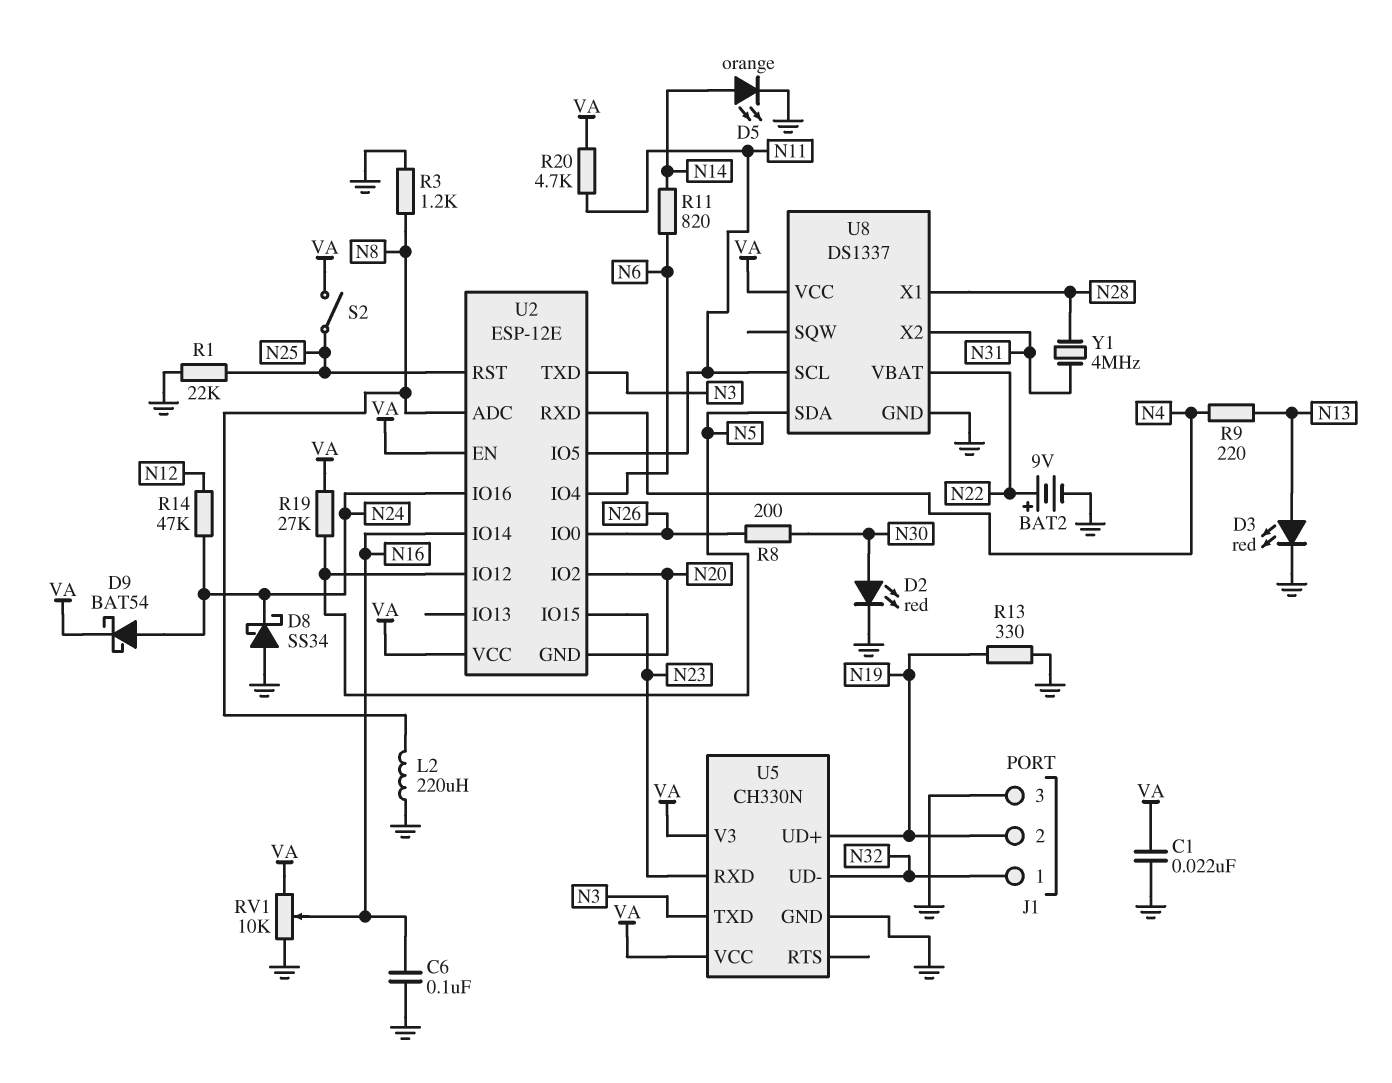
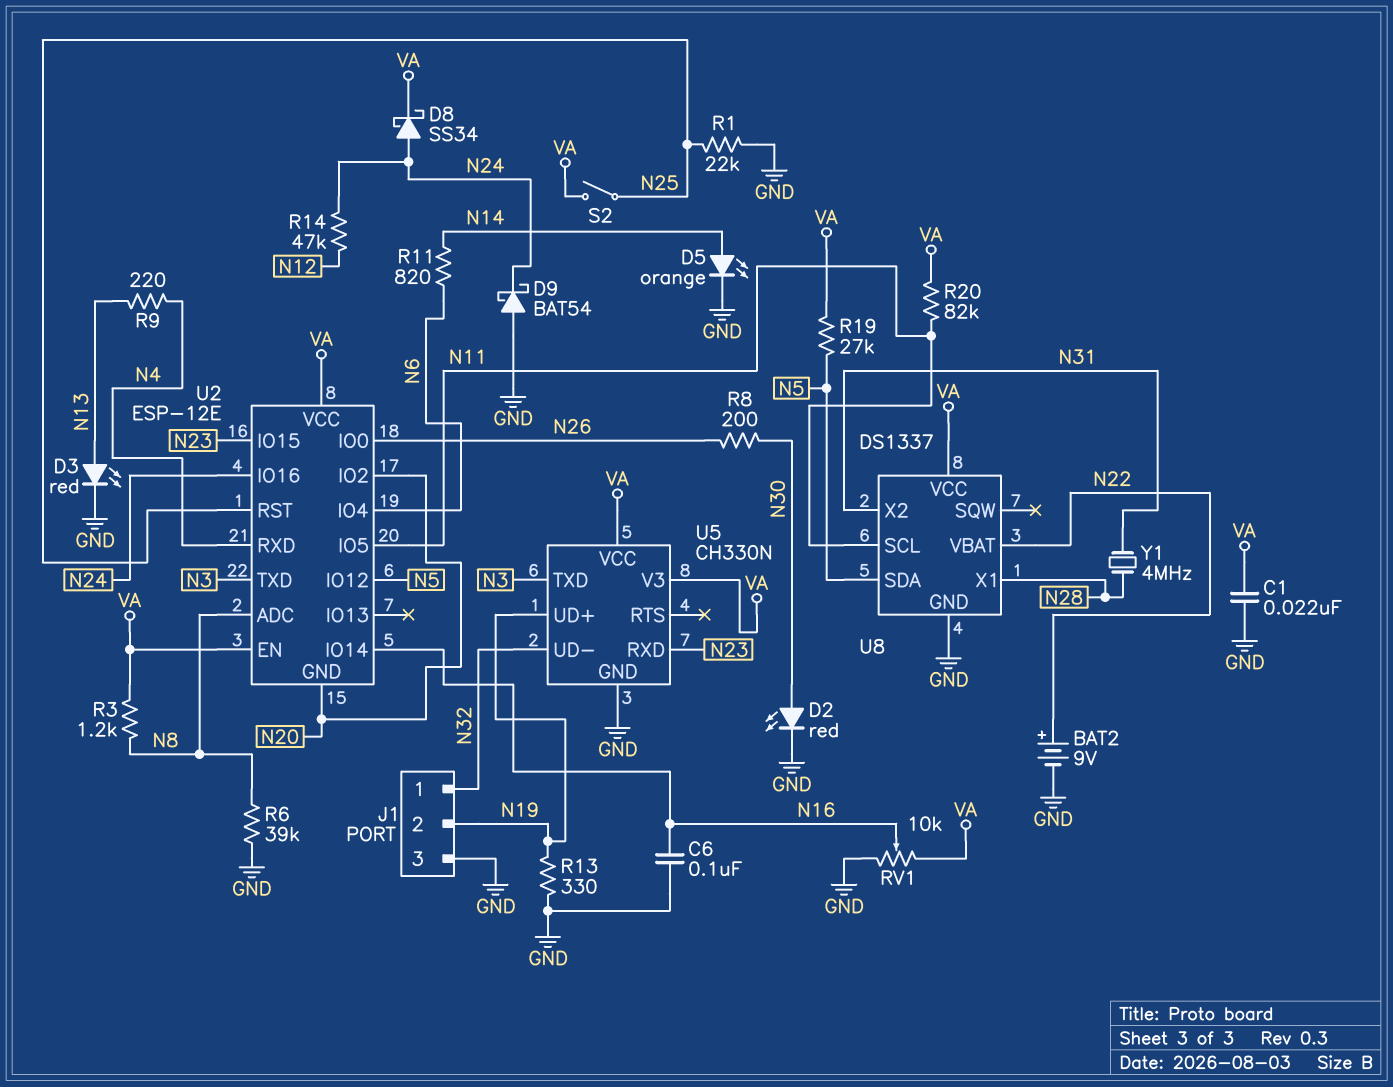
D8: schottky SS34 (A GND, K N24) -> schottky SS34 (A N24, K VA)
D9: schottky BAT54 (A N24, K VA) -> schottky BAT54 (A GND, K N24)
L2: 220uH (GND, N8) -> none
R3: 1.2k (GND, N8) -> 1.2k (N8, VA)
R6: none -> 39k (GND, N8)
R20: 4.7k (N11, VA) -> 82k (N11, VA)

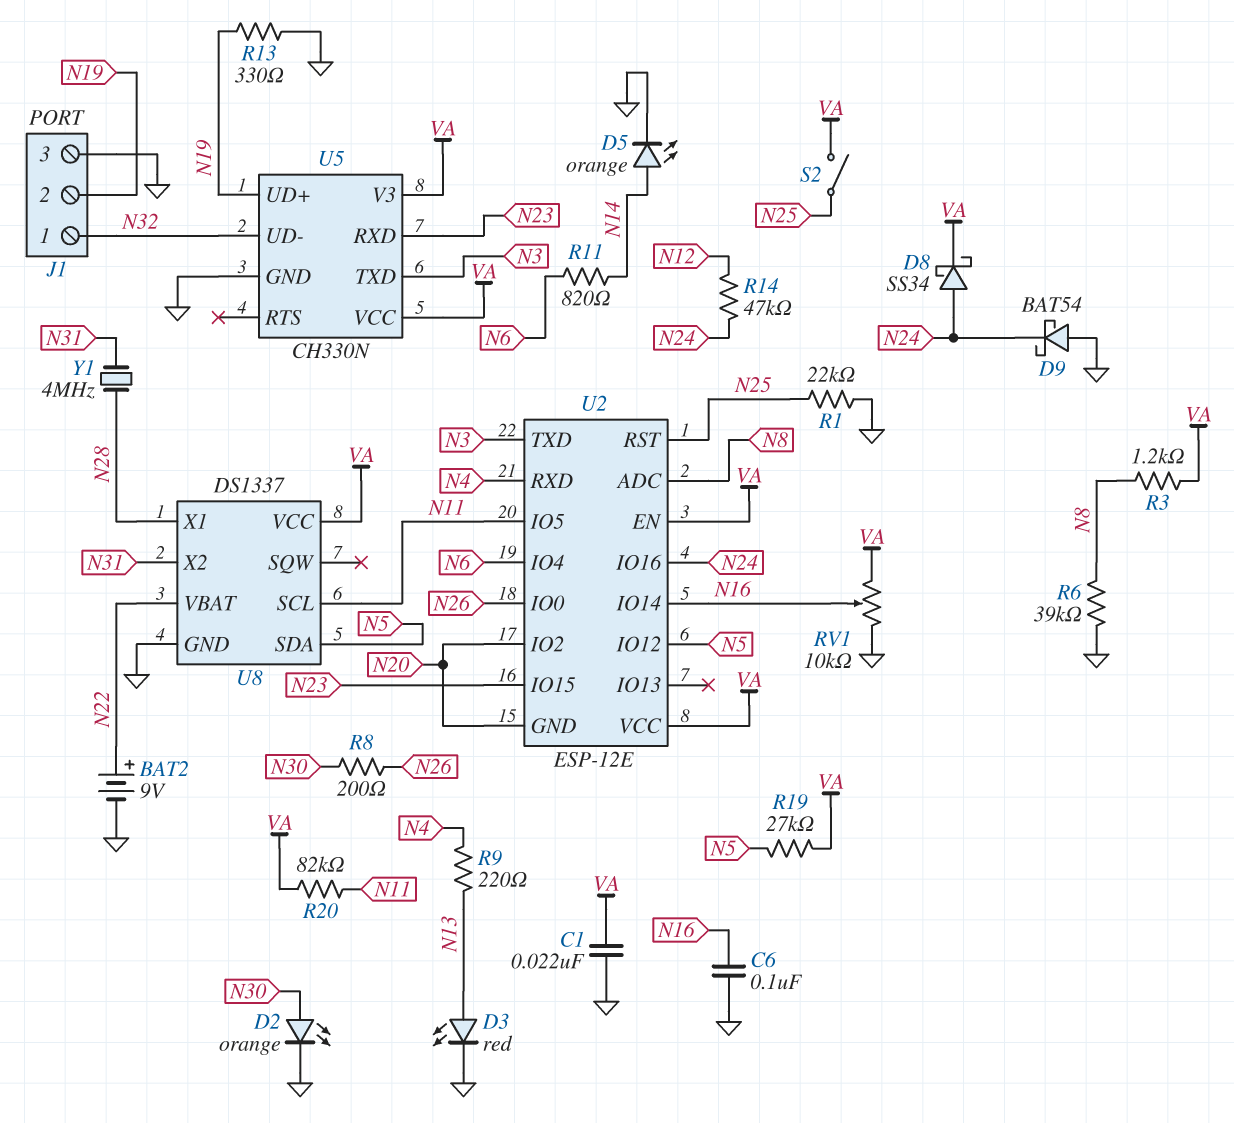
D2: LED red (A N30, K GND) -> LED orange (A N30, K GND)

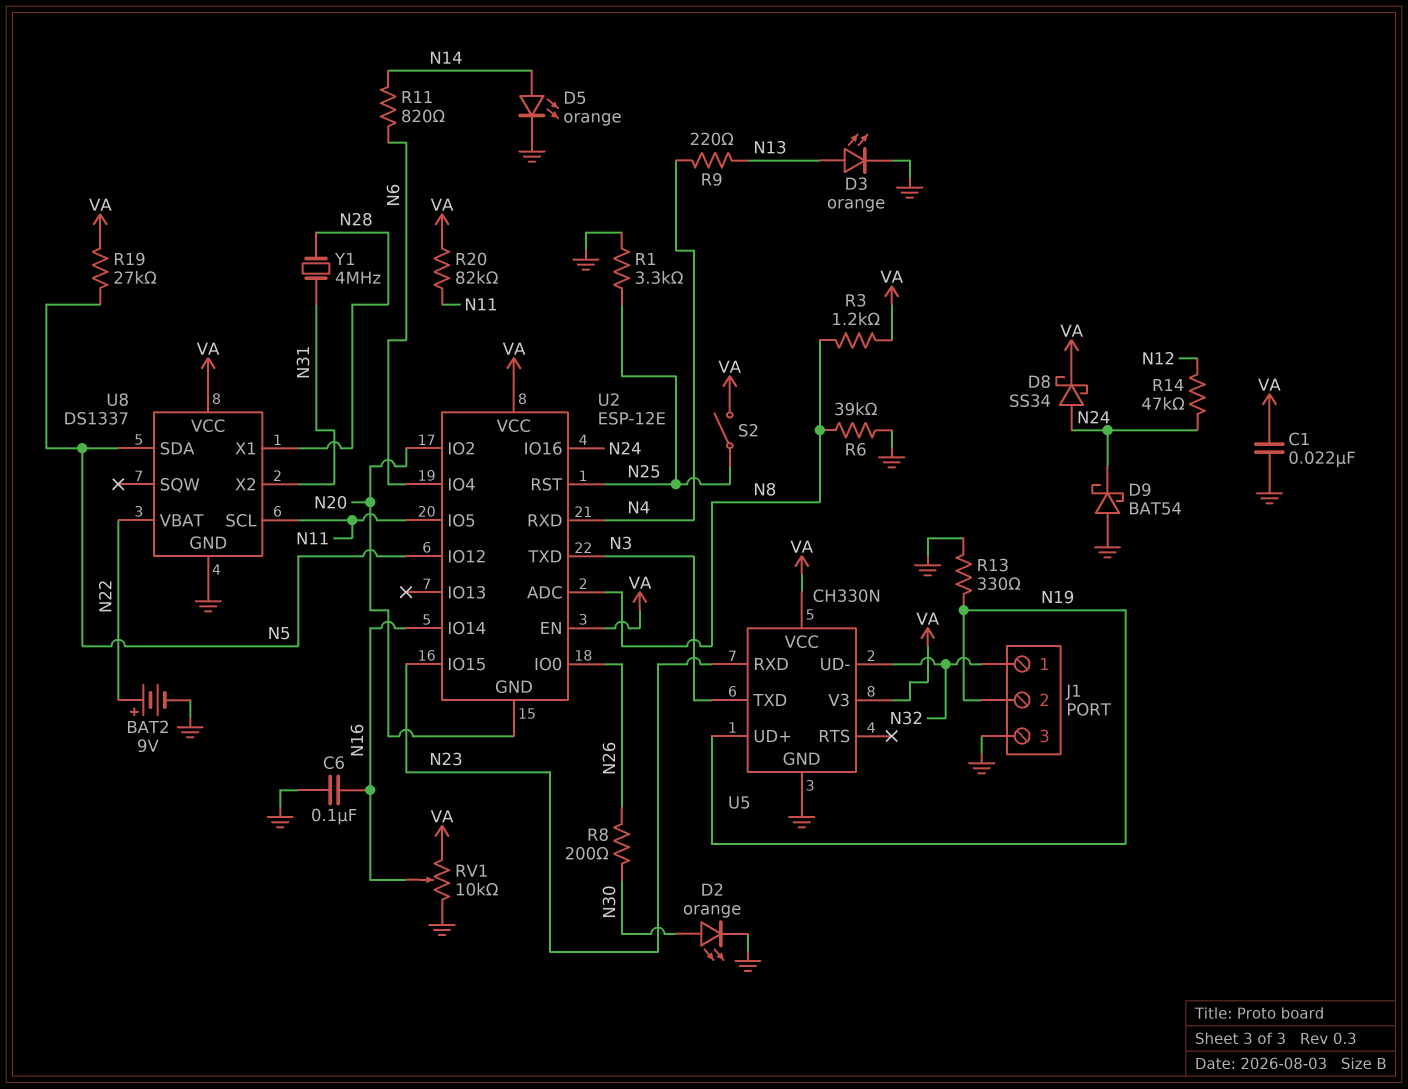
D3: LED red (A N13, K GND) -> LED orange (A N13, K GND)
R1: 22k (GND, N25) -> 3.3k (GND, N25)

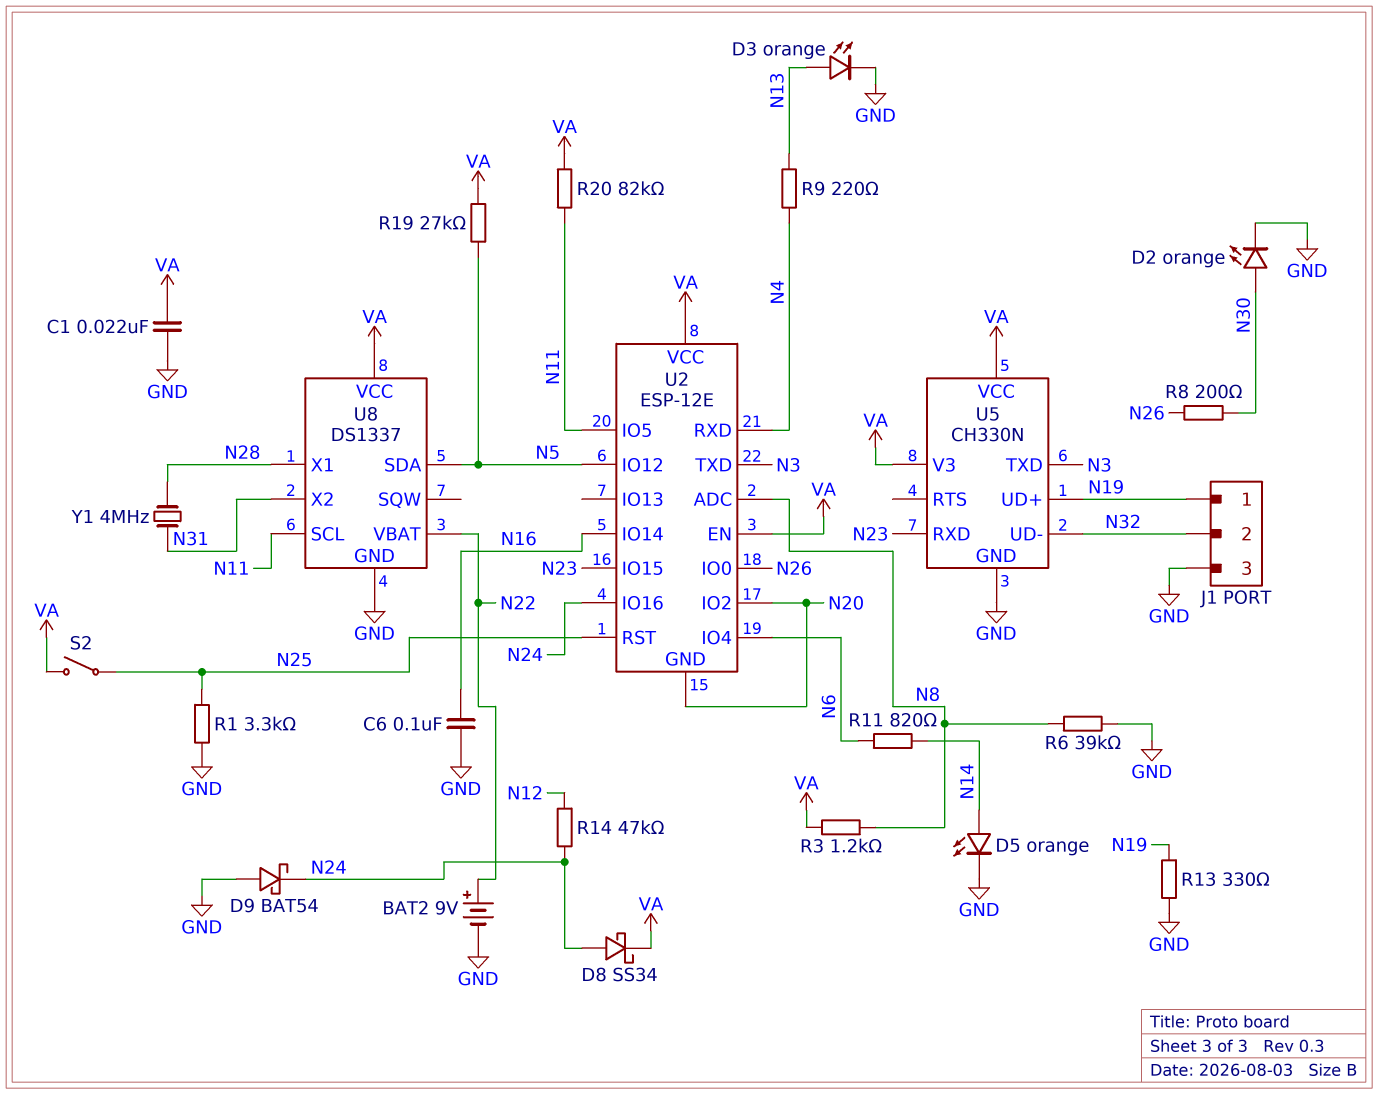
J1 pin 1: N32 -> N19
J1 pin 2: N19 -> N32
RV1: 10k (GND, VA, wiper N16) -> none

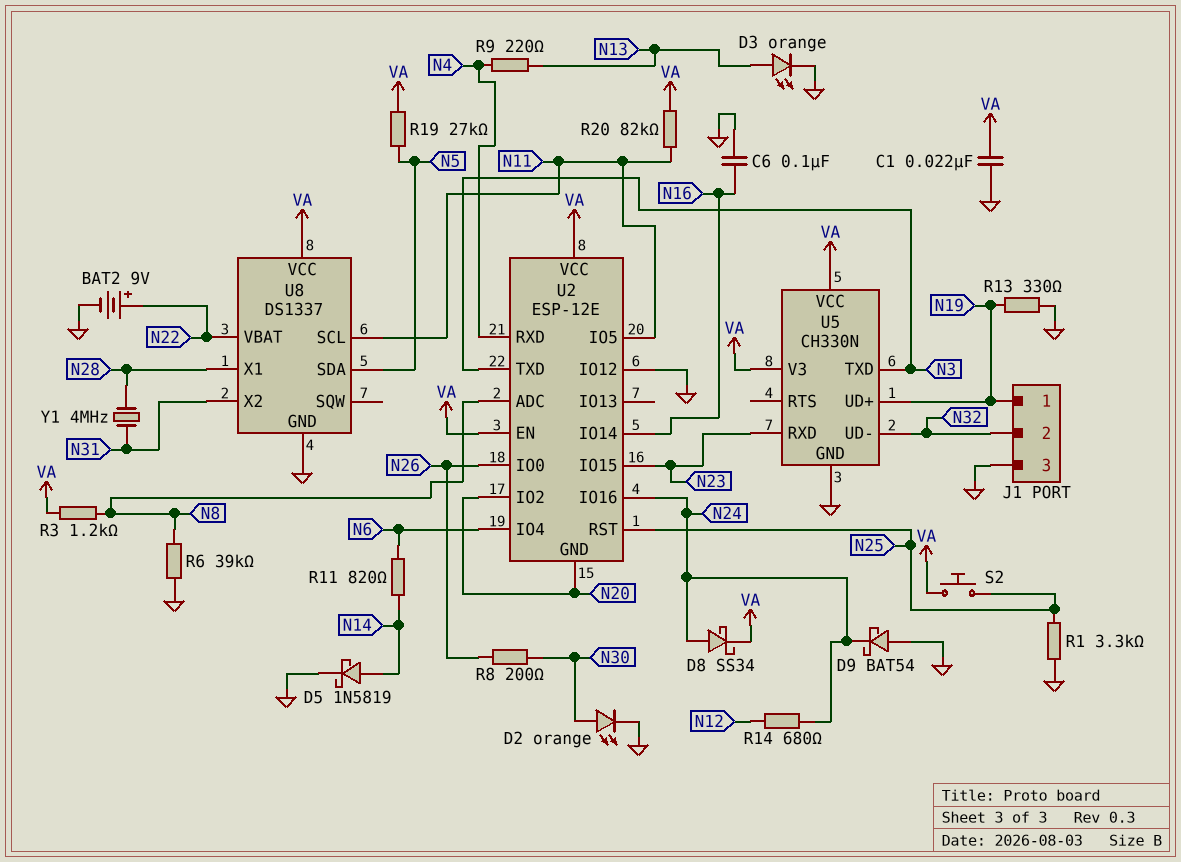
D5: LED orange (A N14, K GND) -> schottky 1N5819 (A N14, K GND)
R14: 47k (N12, N24) -> 680 (N12, N24)
S2: switch (N25, VA) -> button (N25, VA)
U2 pin IO12: N5 -> GND

